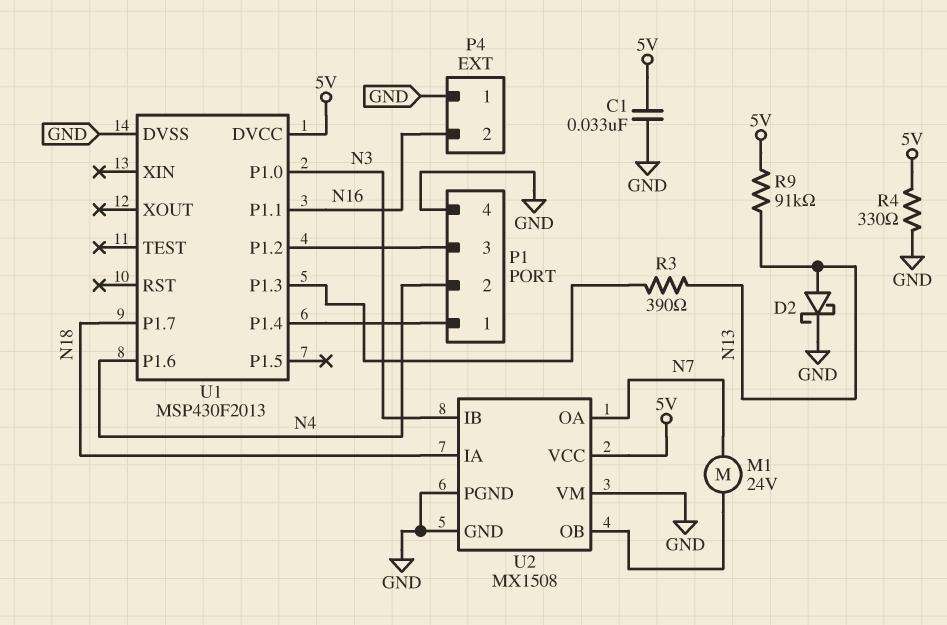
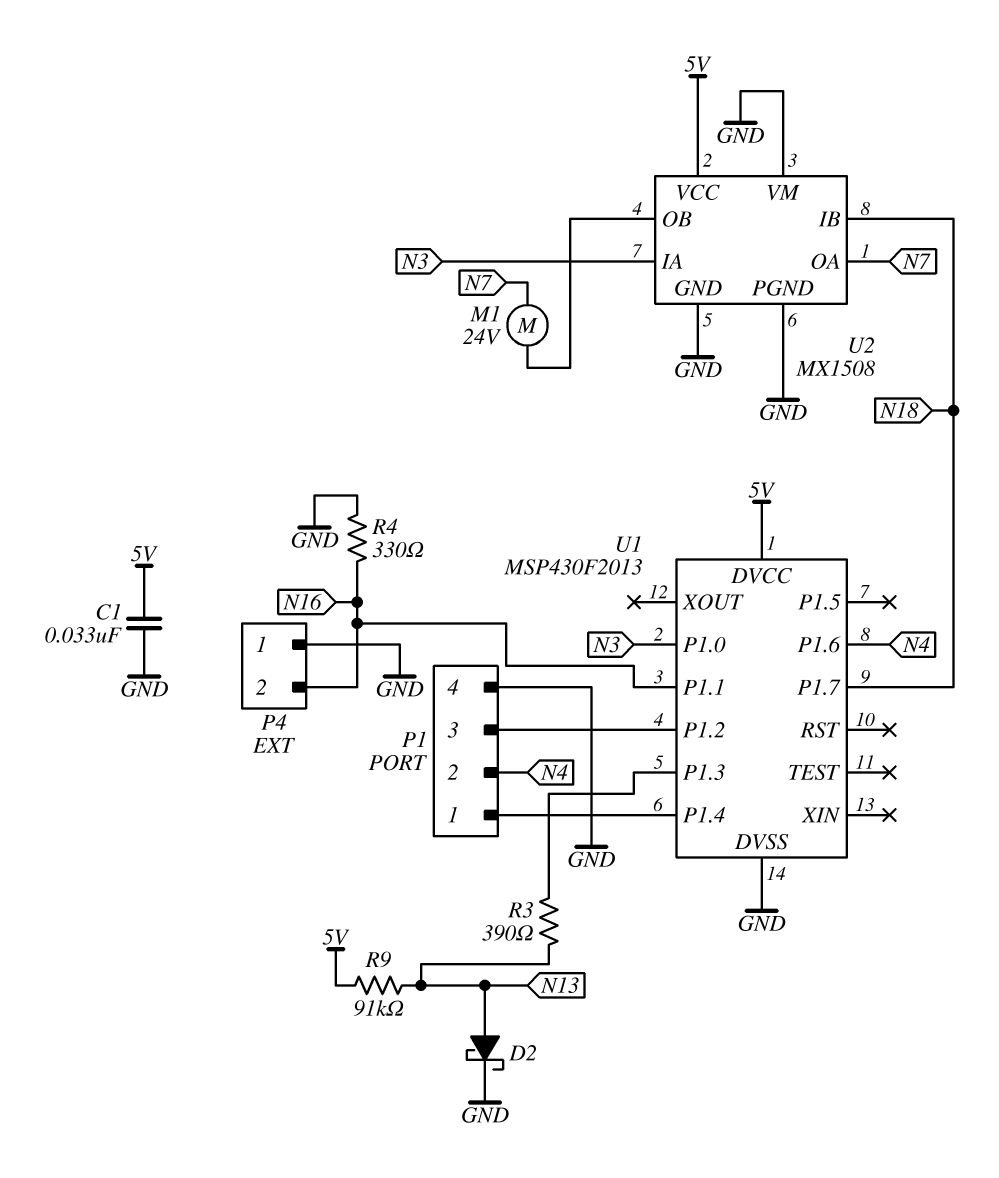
R4: 330 (5V, GND) -> 330 (GND, N16)
U2 pin IA: N18 -> N3
U2 pin IB: N3 -> N18

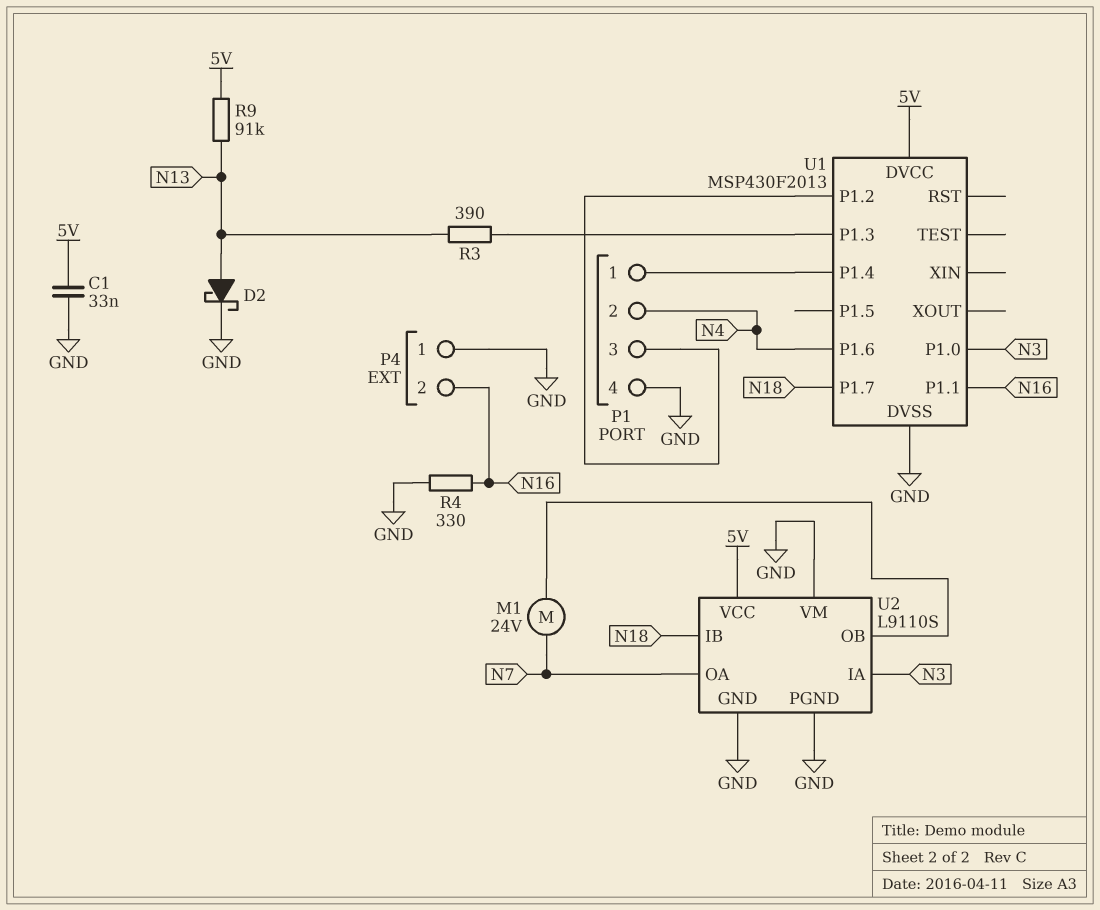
U2: MX1508 -> L9110S

